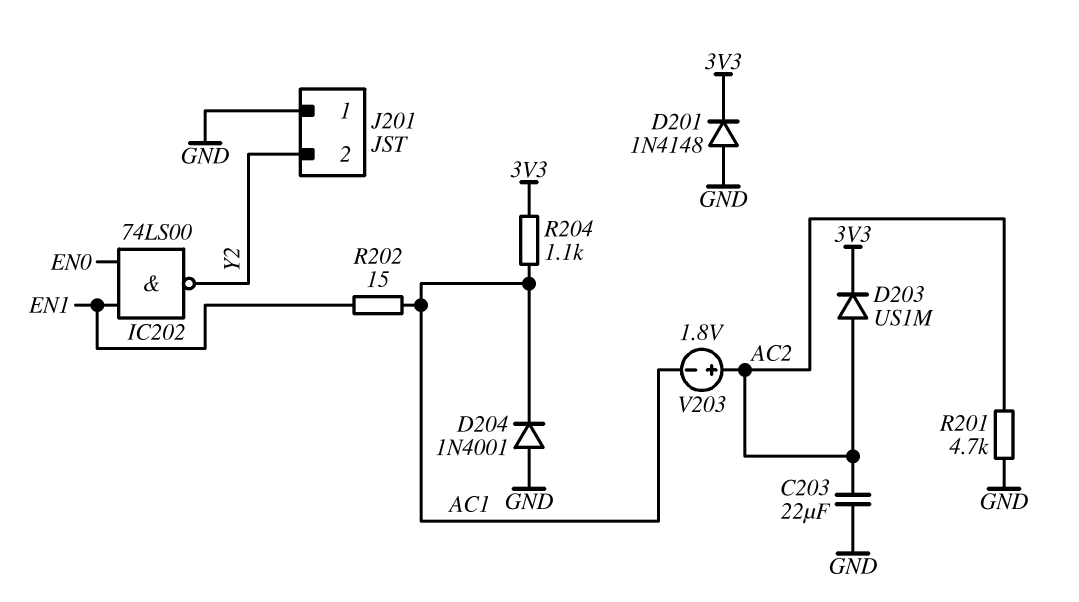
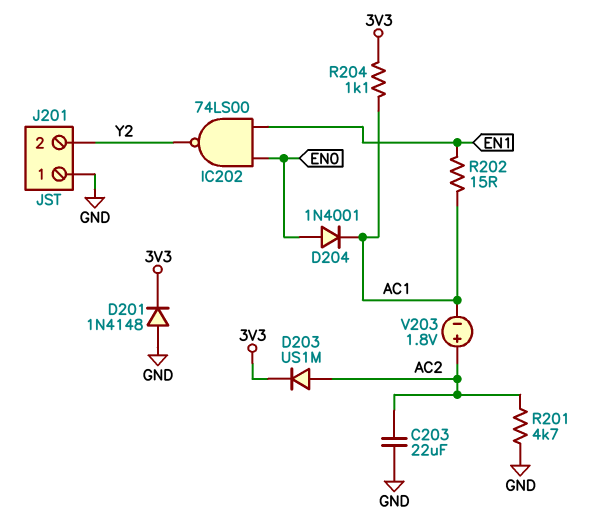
D204: diode 1N4001 (A GND, K AC1) -> diode 1N4001 (A EN0, K AC1)

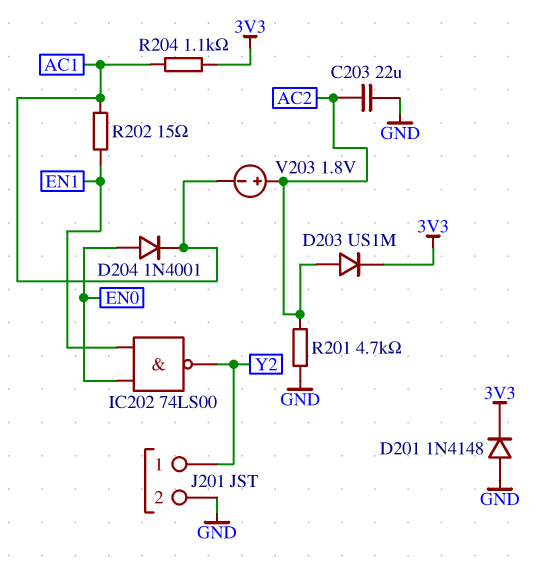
J201 pin 1: GND -> Y2
J201 pin 2: Y2 -> GND

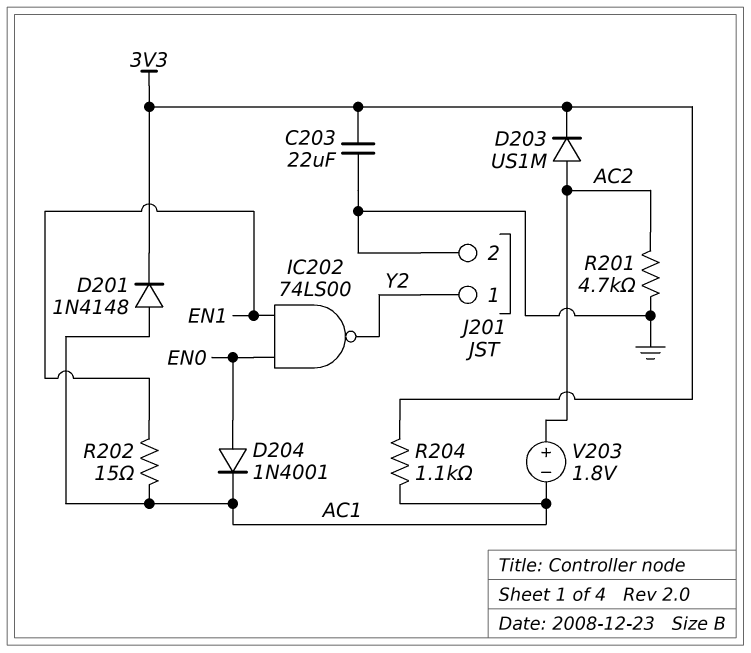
C203: 22uF (AC2, GND) -> 22uF (3V3, GND)
D201: diode 1N4148 (A GND, K 3V3) -> diode 1N4148 (A AC1, K 3V3)

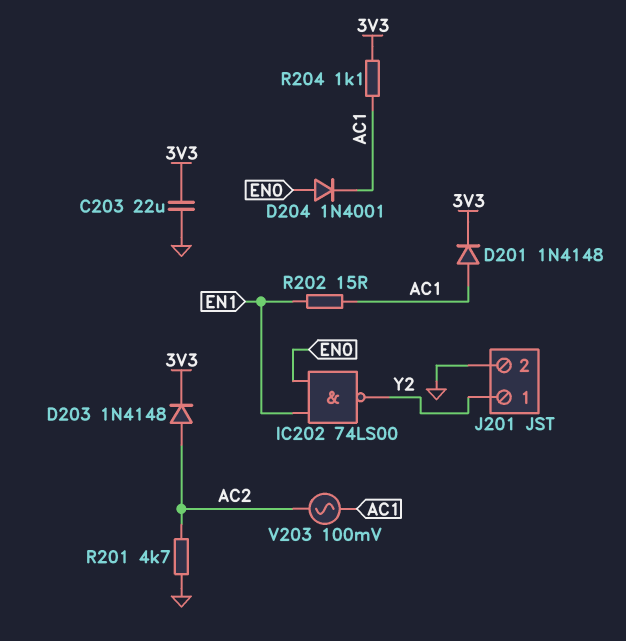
D203: diode US1M (A AC2, K 3V3) -> diode 1N4148 (A AC2, K 3V3)
V203: 1.8V (plus AC2, minus AC1) -> AC 100mV (AC1, AC2)

